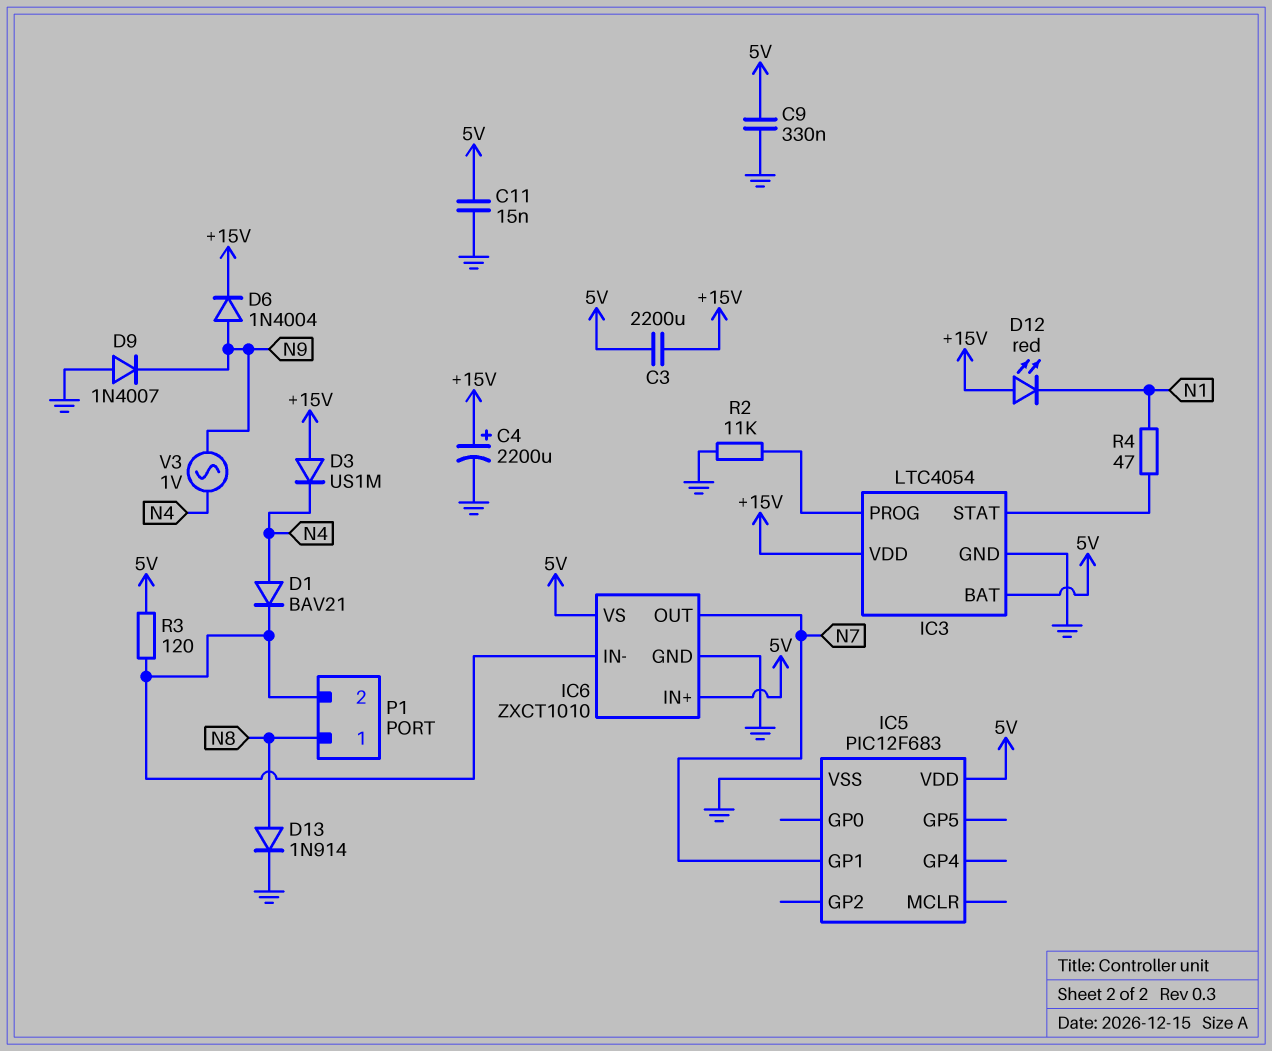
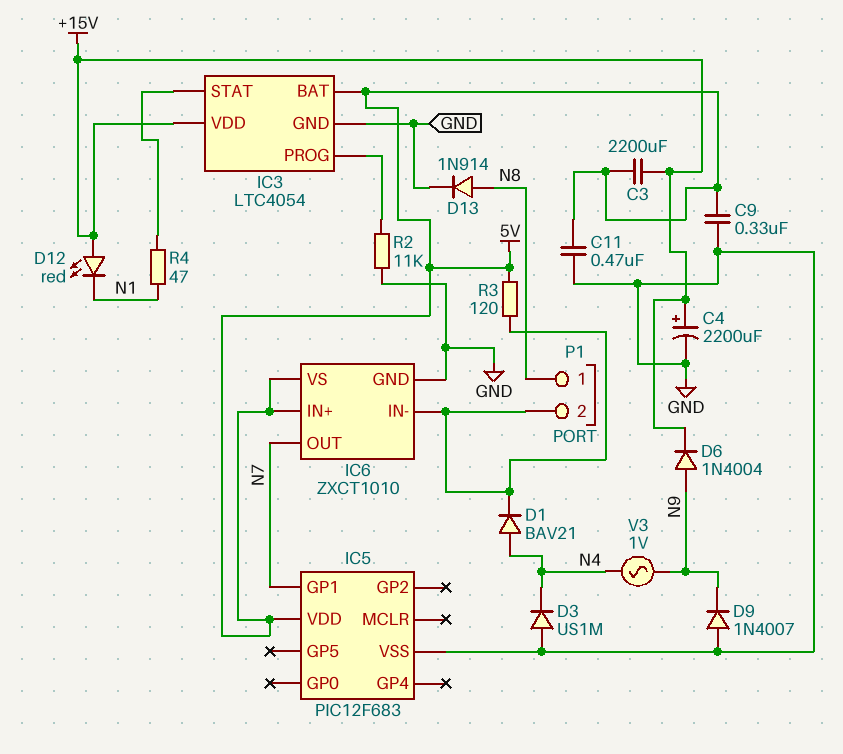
C11: 15nF (5V, GND) -> 470nF (5V, GND)
D3: diode US1M (A +15V, K N4) -> diode US1M (A GND, K N4)

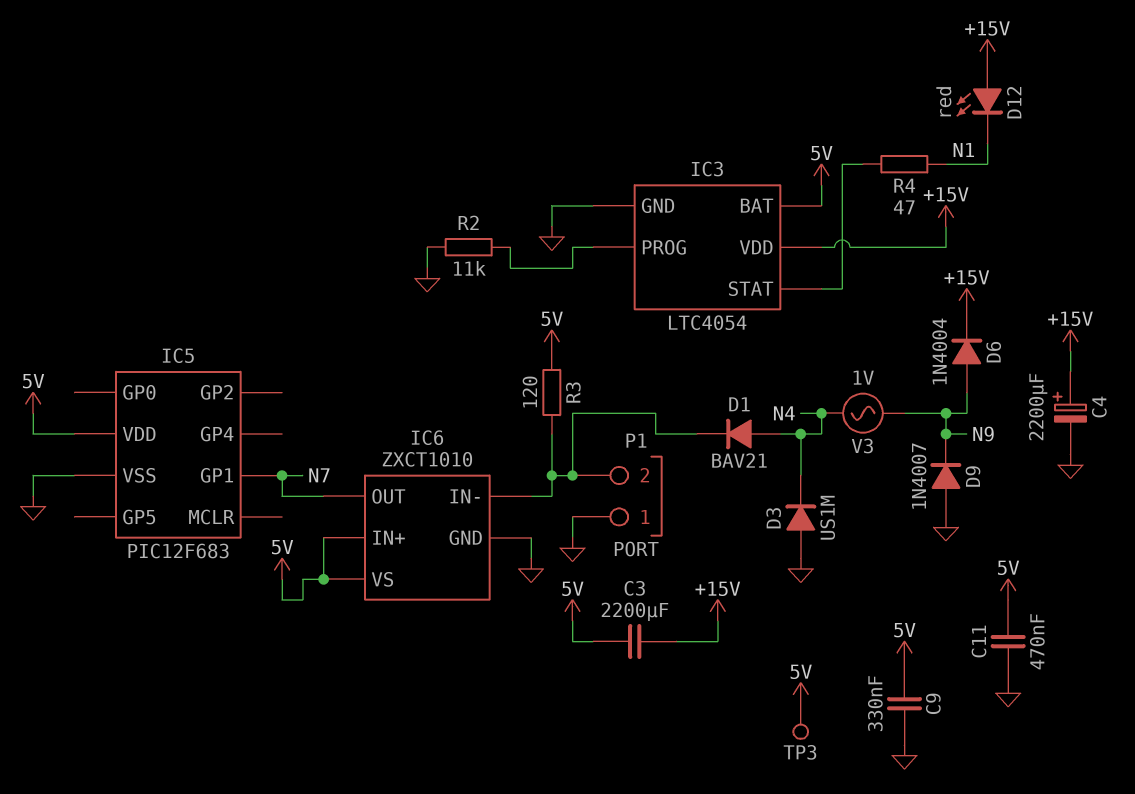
D13: diode 1N914 (A N8, K GND) -> none
P1 pin 1: N8 -> GND
TP3: none -> test point (5V)

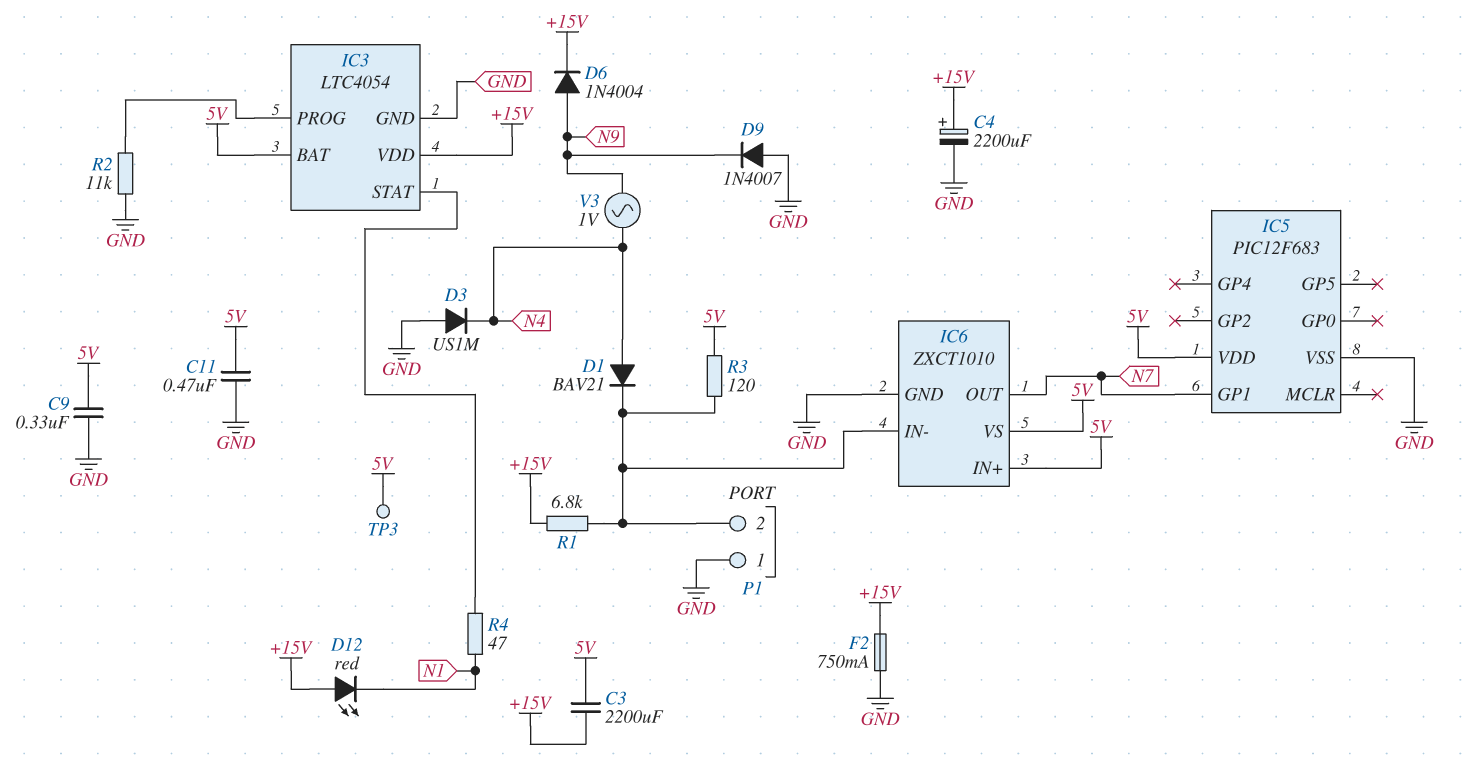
F2: none -> 750mA (+15V, GND)
R1: none -> 6.8k (+15V, IC6/IN-)

